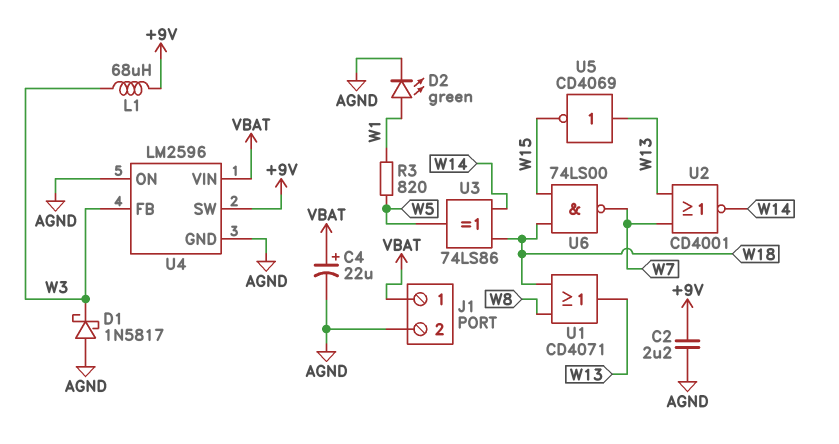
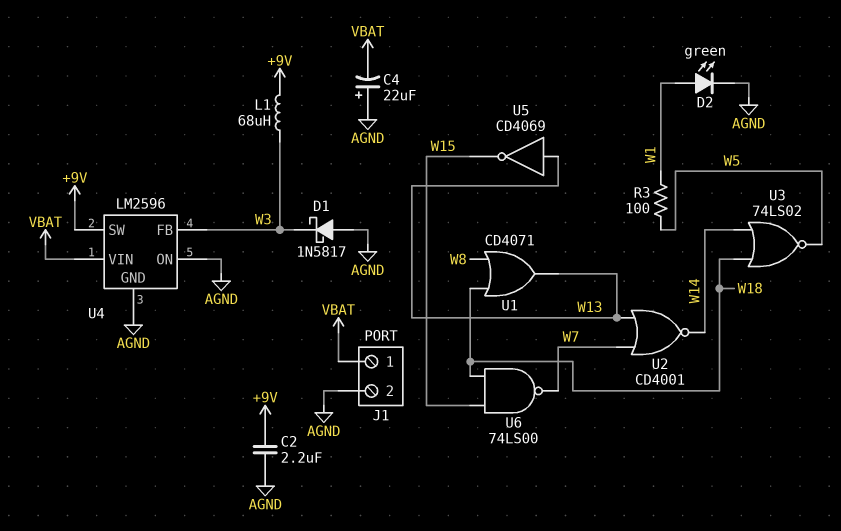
C4: 22uF (plus VBAT, minus AGND) -> 22uF (plus AGND, minus VBAT)
R3: 820 (W1, W5) -> 100 (W1, W5)
U3: XOR 74LS86 (in W14, in W18, out W5) -> NOR 74LS02 (in W14, in W18, out W5)

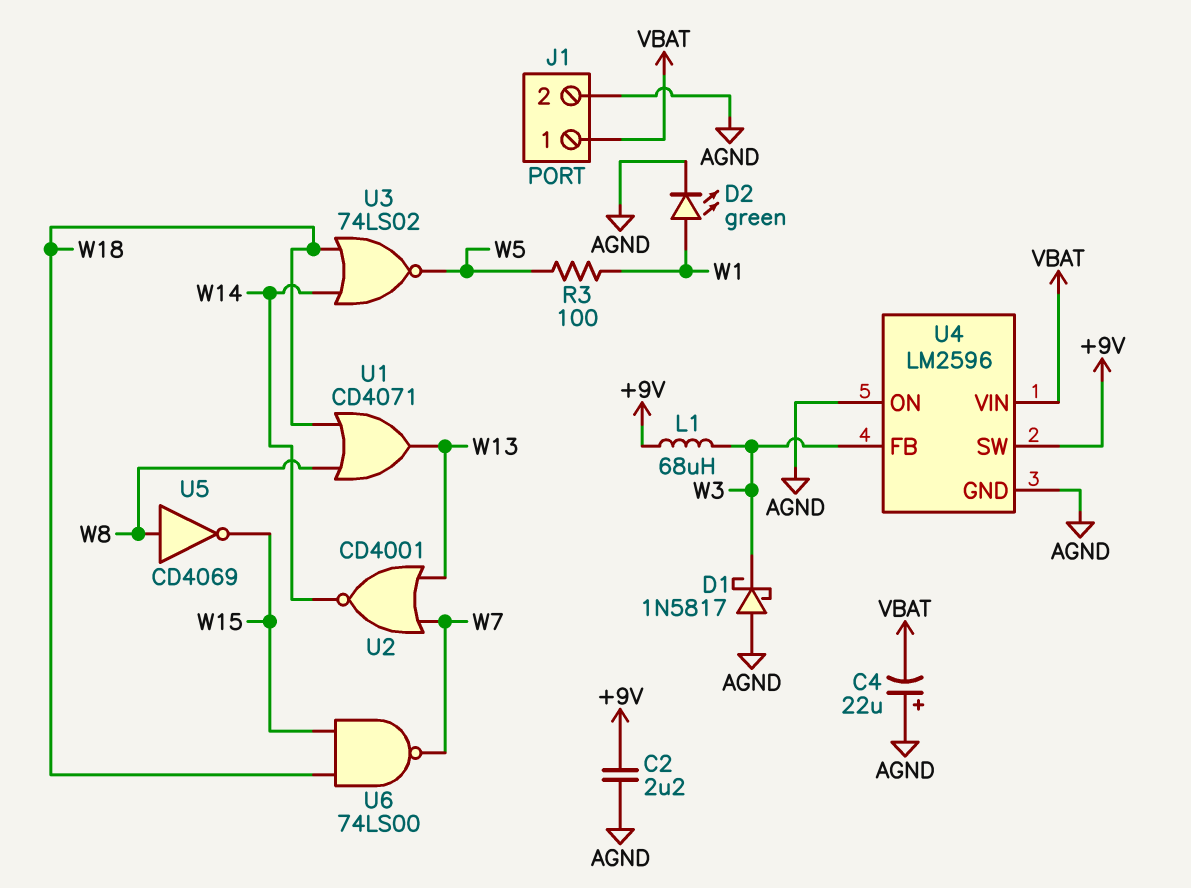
U5: NOT CD4069 (in W13, out W15) -> NOT CD4069 (in W8, out W15)

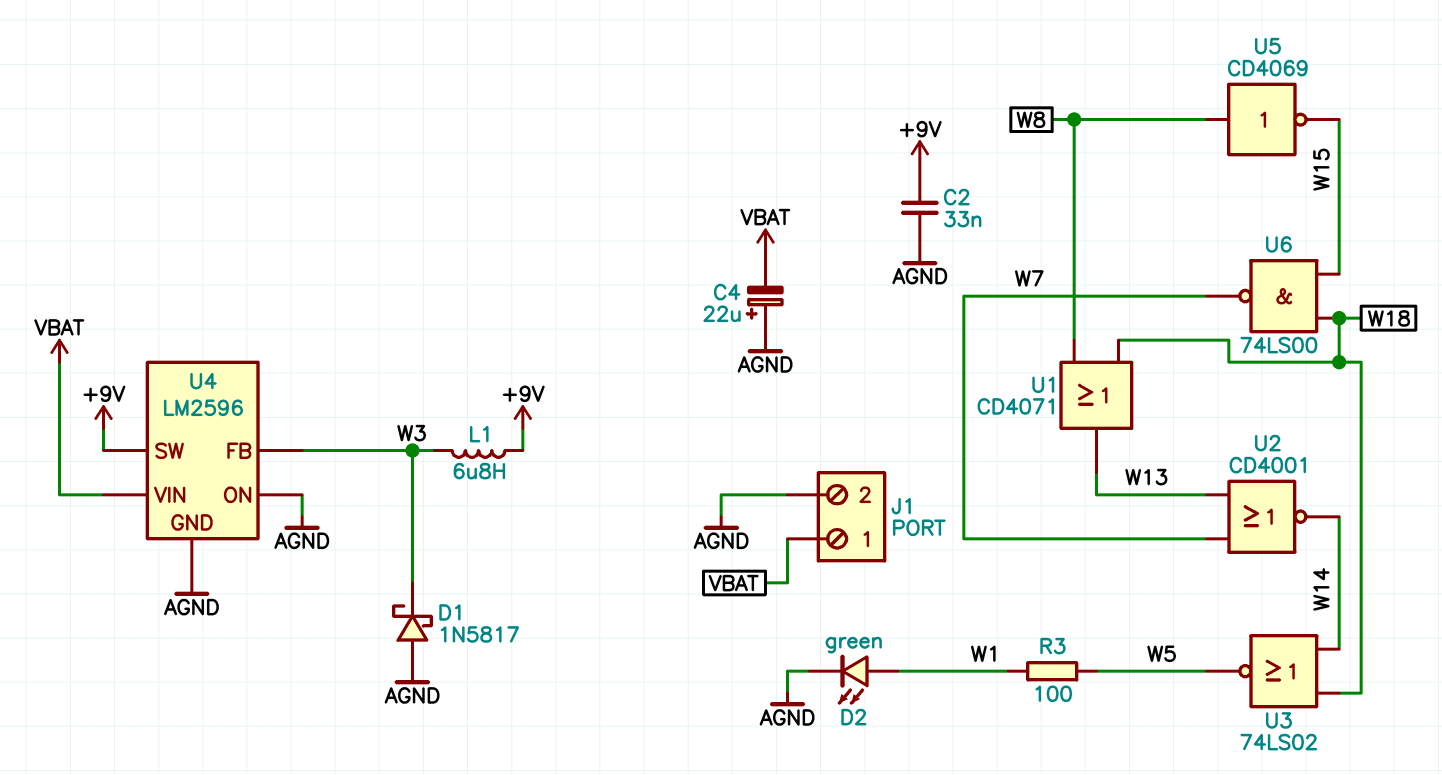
C2: 2.2uF (+9V, AGND) -> 33nF (+9V, AGND)
L1: 68uH (+9V, W3) -> 6.8uH (+9V, W3)

